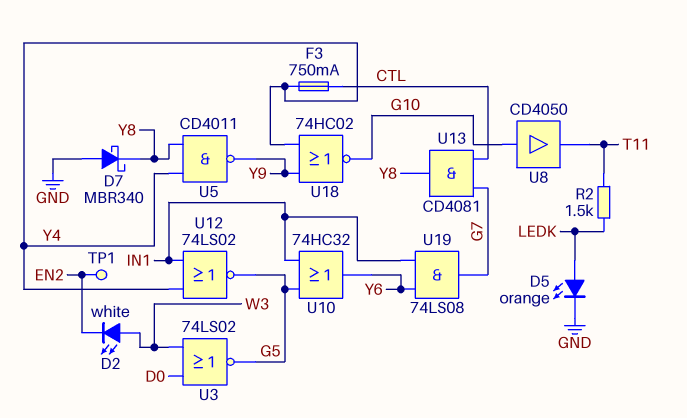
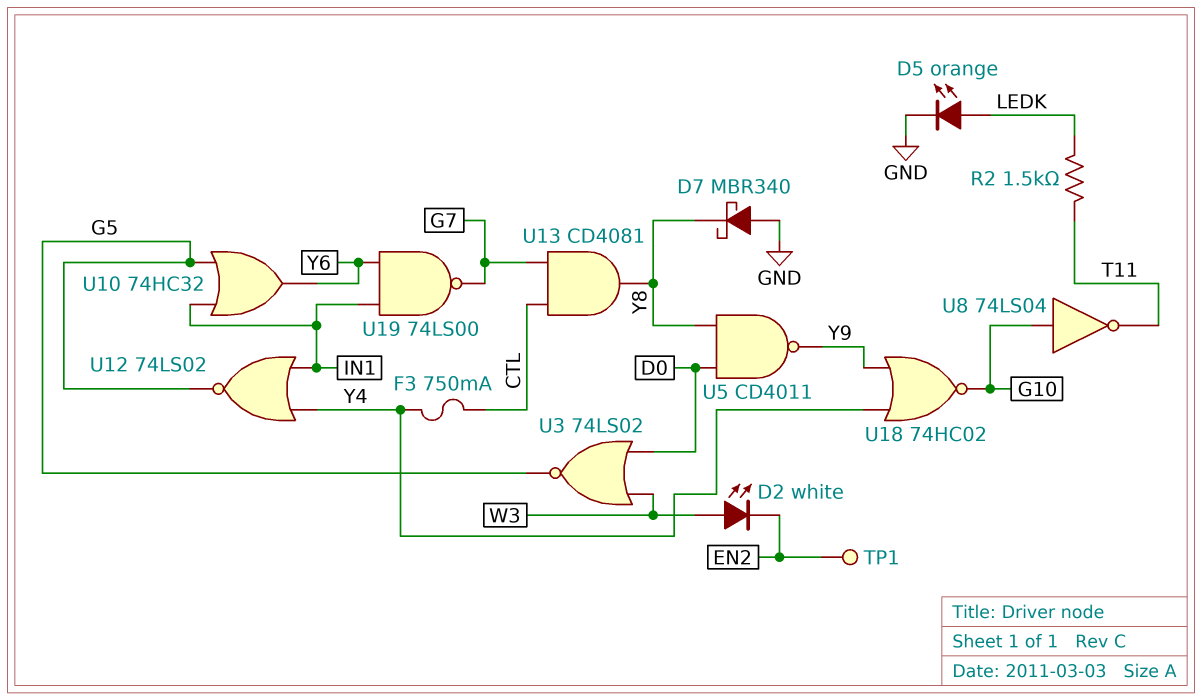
U5: NAND CD4011 (in Y4, in Y8, out Y9) -> NAND CD4011 (in D0, in Y8, out Y9)
U8: buffer CD4050 (in G10, out T11) -> NOT 74LS04 (in G10, out T11)
U19: AND 74LS08 (in IN1, in Y6, out G7) -> NAND 74LS00 (in IN1, in Y6, out G7)

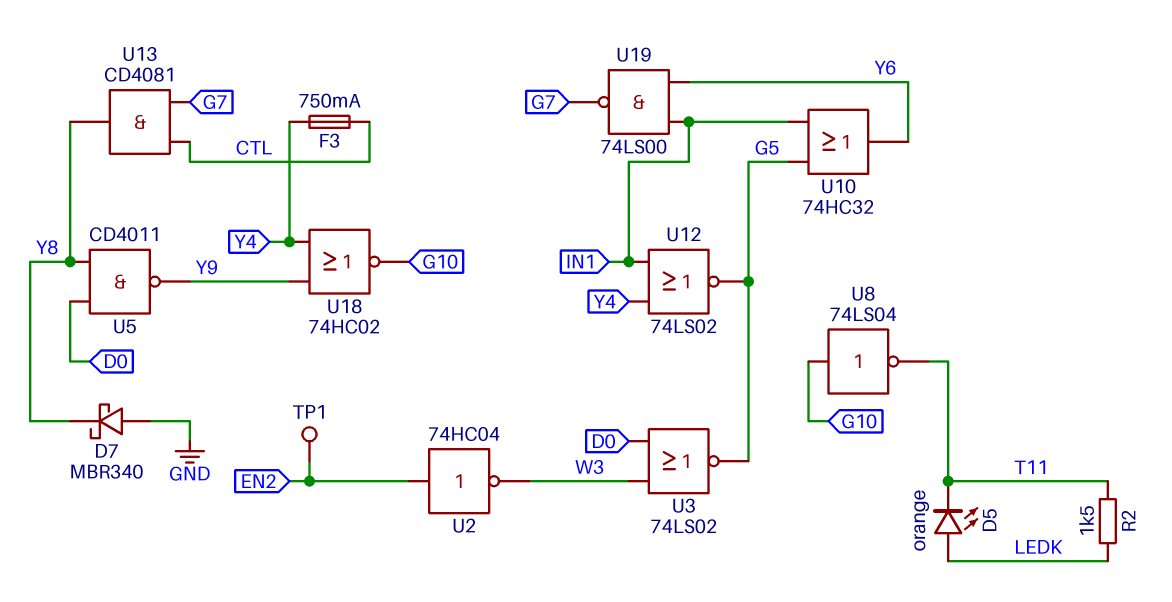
D2: LED white (A W3, K EN2) -> none
D5: LED orange (A LEDK, K GND) -> LED orange (A LEDK, K T11)
U2: none -> NOT 74HC04 (in EN2, out W3)

